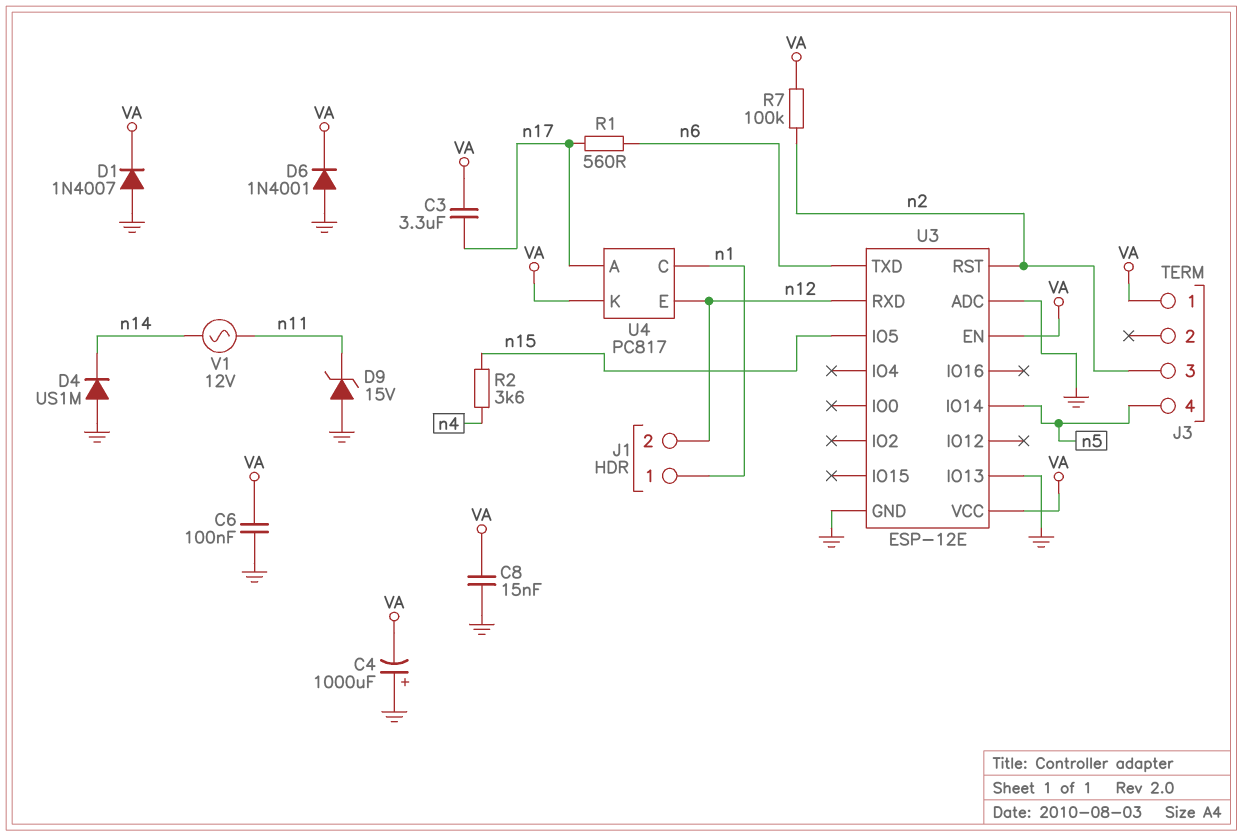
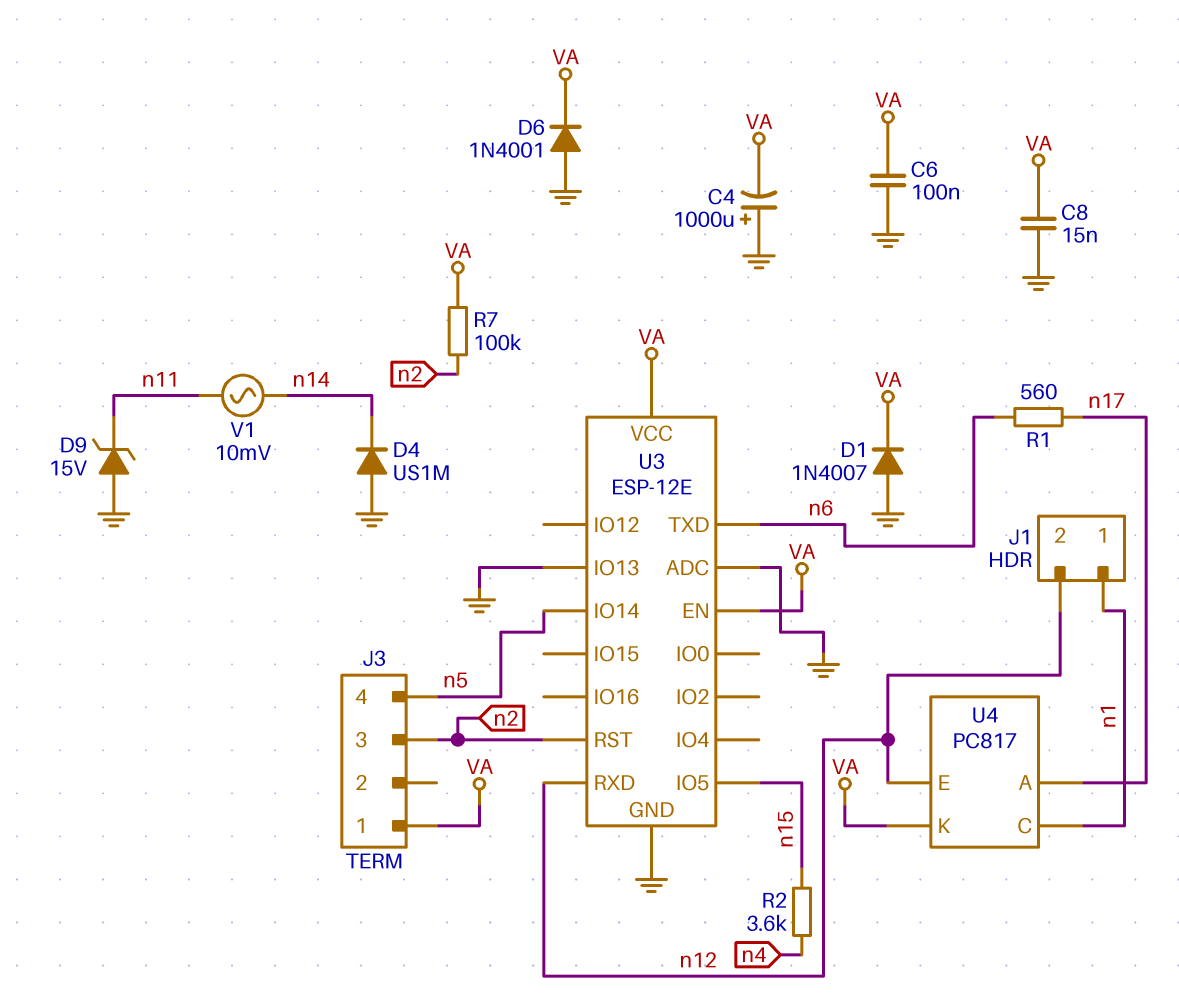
C3: 3.3uF (VA, n17) -> none
V1: AC 12V (n11, n14) -> AC 10mV (n11, n14)

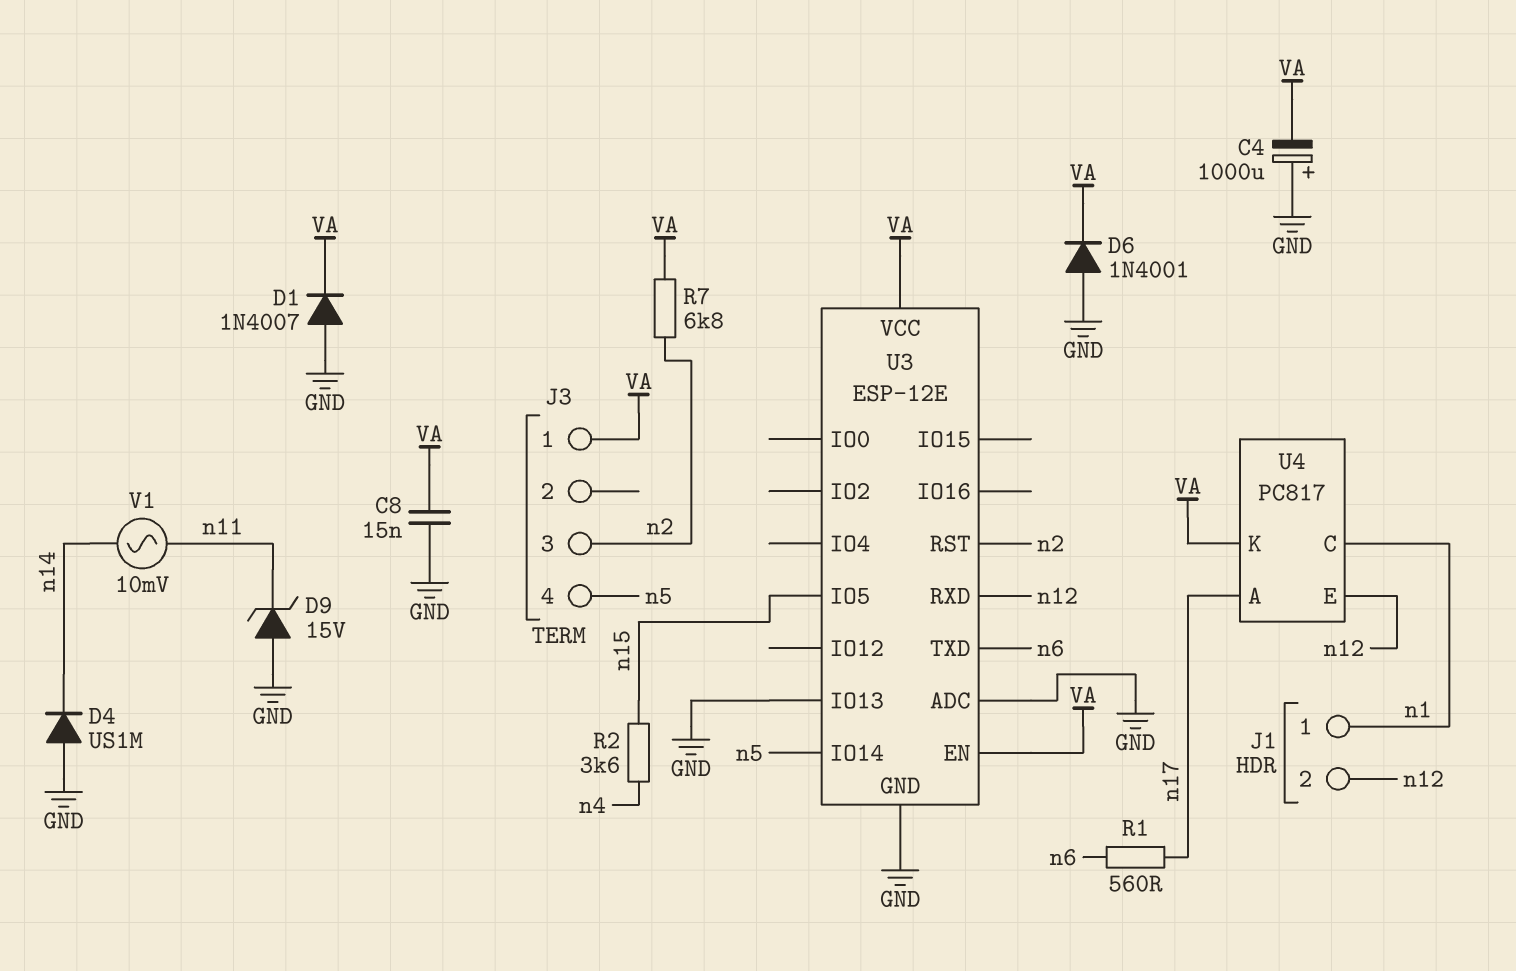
C6: 100nF (GND, VA) -> none
R7: 100k (VA, n2) -> 6.8k (VA, n2)

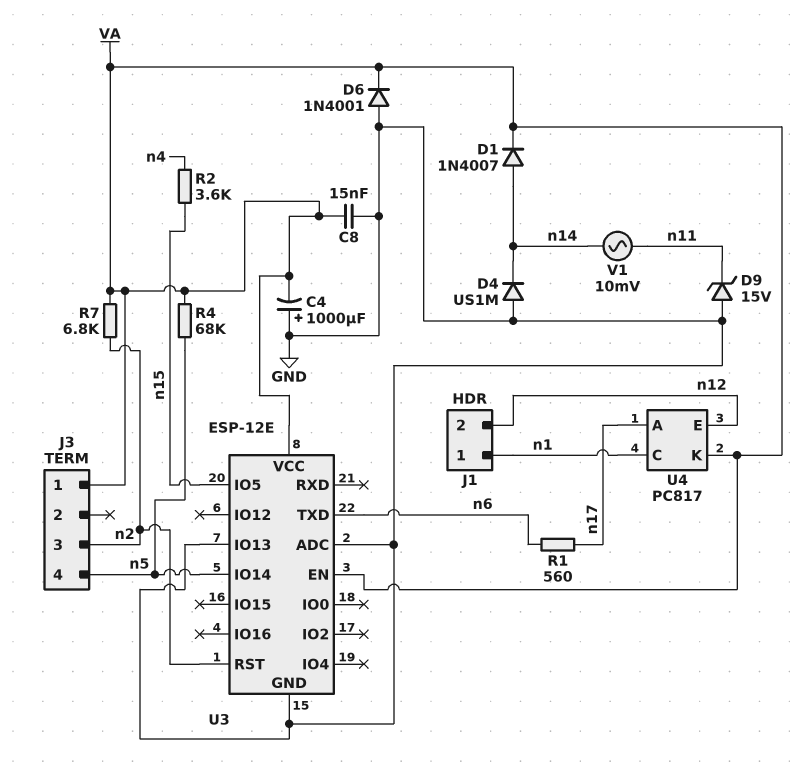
D1: diode 1N4007 (A GND, K VA) -> diode 1N4007 (A n14, K VA)
R4: none -> 68k (VA, n5)
U3 pin RXD: n12 -> none

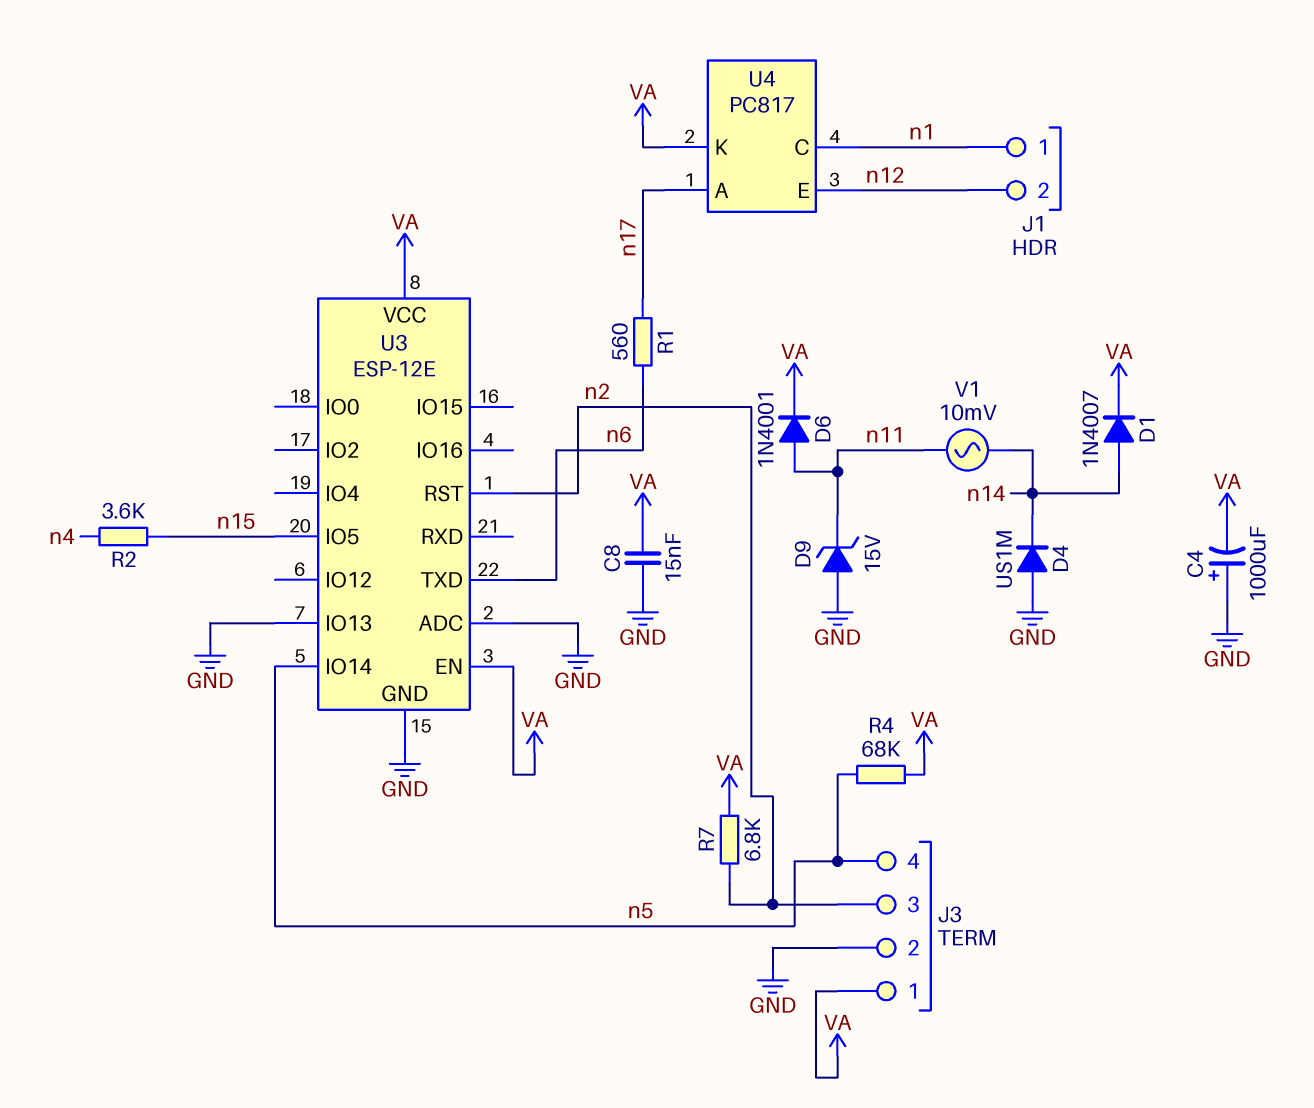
D6: diode 1N4001 (A GND, K VA) -> diode 1N4001 (A n11, K VA)
J3 pin 2: none -> GND

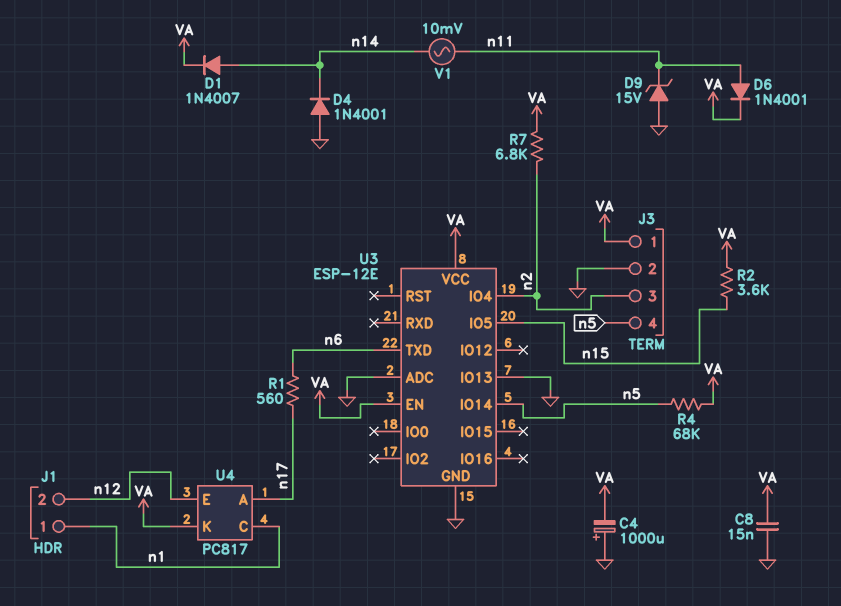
D4: diode US1M (A GND, K n14) -> diode 1N4001 (A GND, K n14)
R2: 3.6k (n4, n15) -> 3.6k (VA, n15)
U3 pin IO4: none -> n2
U3 pin RST: n2 -> none

